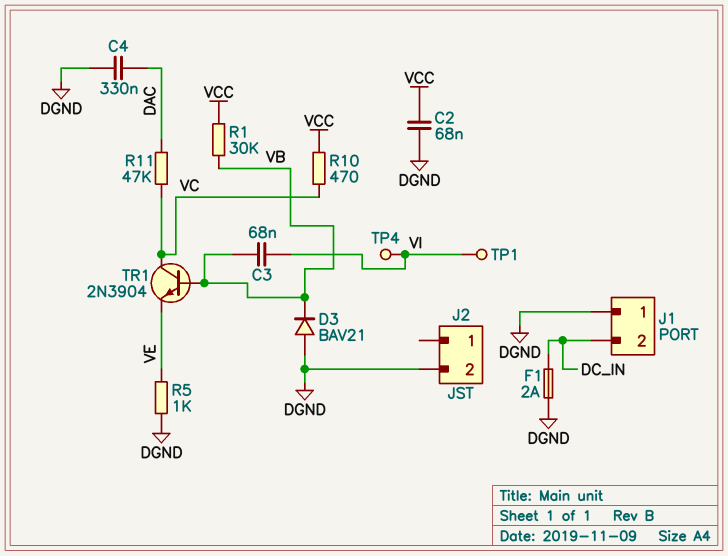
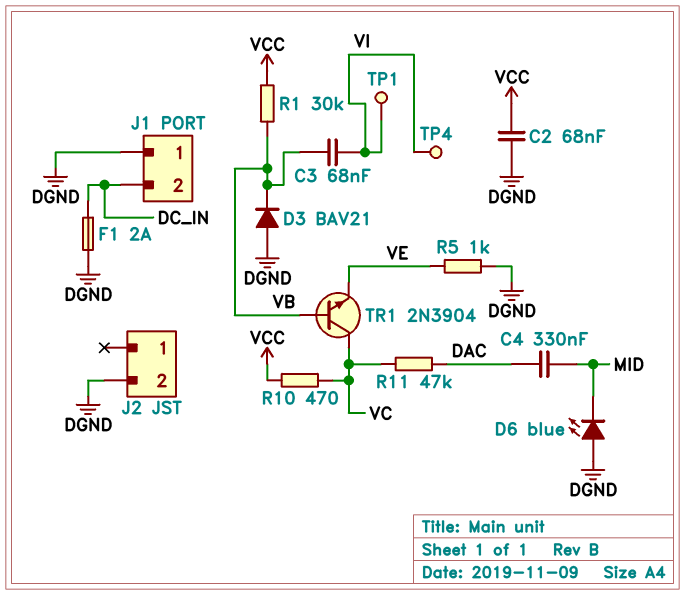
C4: 330nF (DAC, DGND) -> 330nF (DAC, MID)
D6: none -> LED blue (A DGND, K MID)

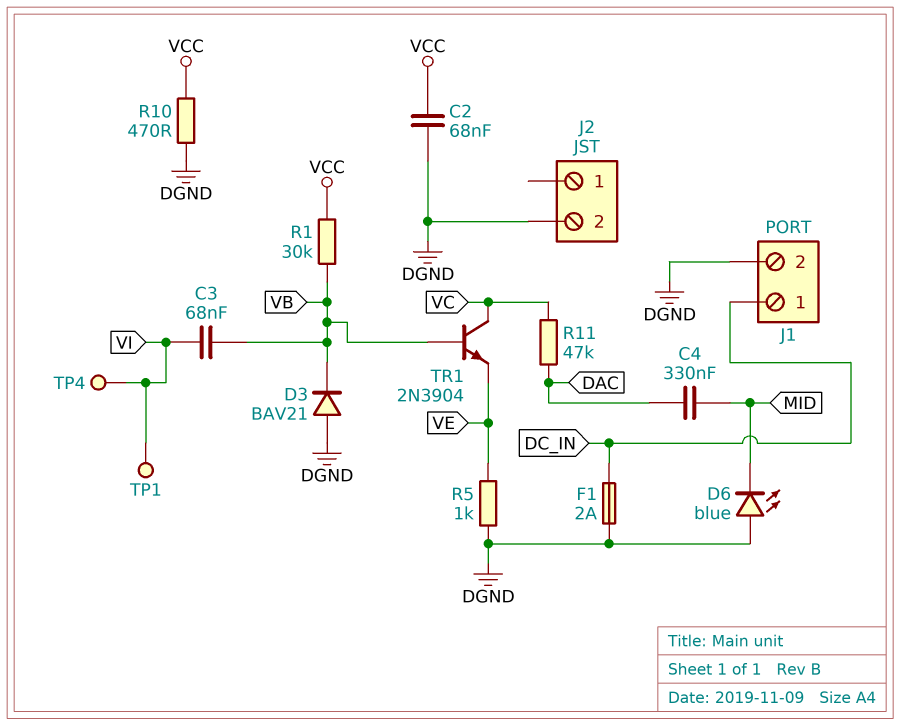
J1 pin 1: DGND -> DC_IN
J1 pin 2: DC_IN -> DGND
R10: 470 (VC, VCC) -> 470 (DGND, VCC)

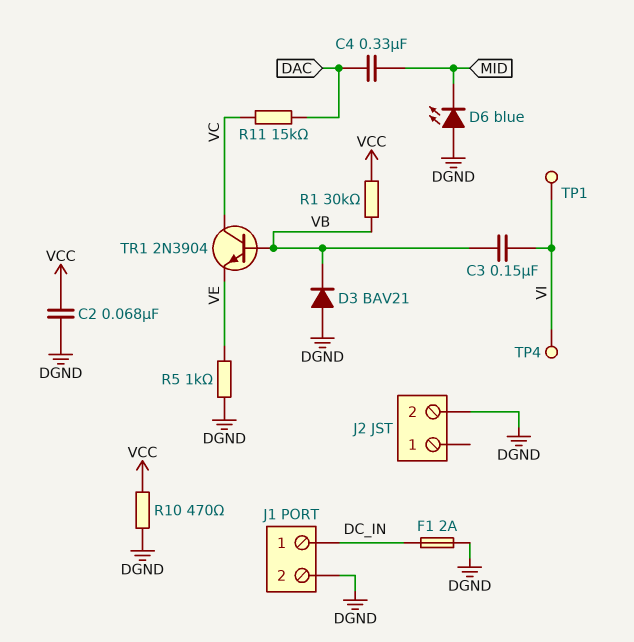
C3: 68nF (VB, VI) -> 150nF (VB, VI)
R11: 47k (DAC, VC) -> 15k (DAC, VC)

